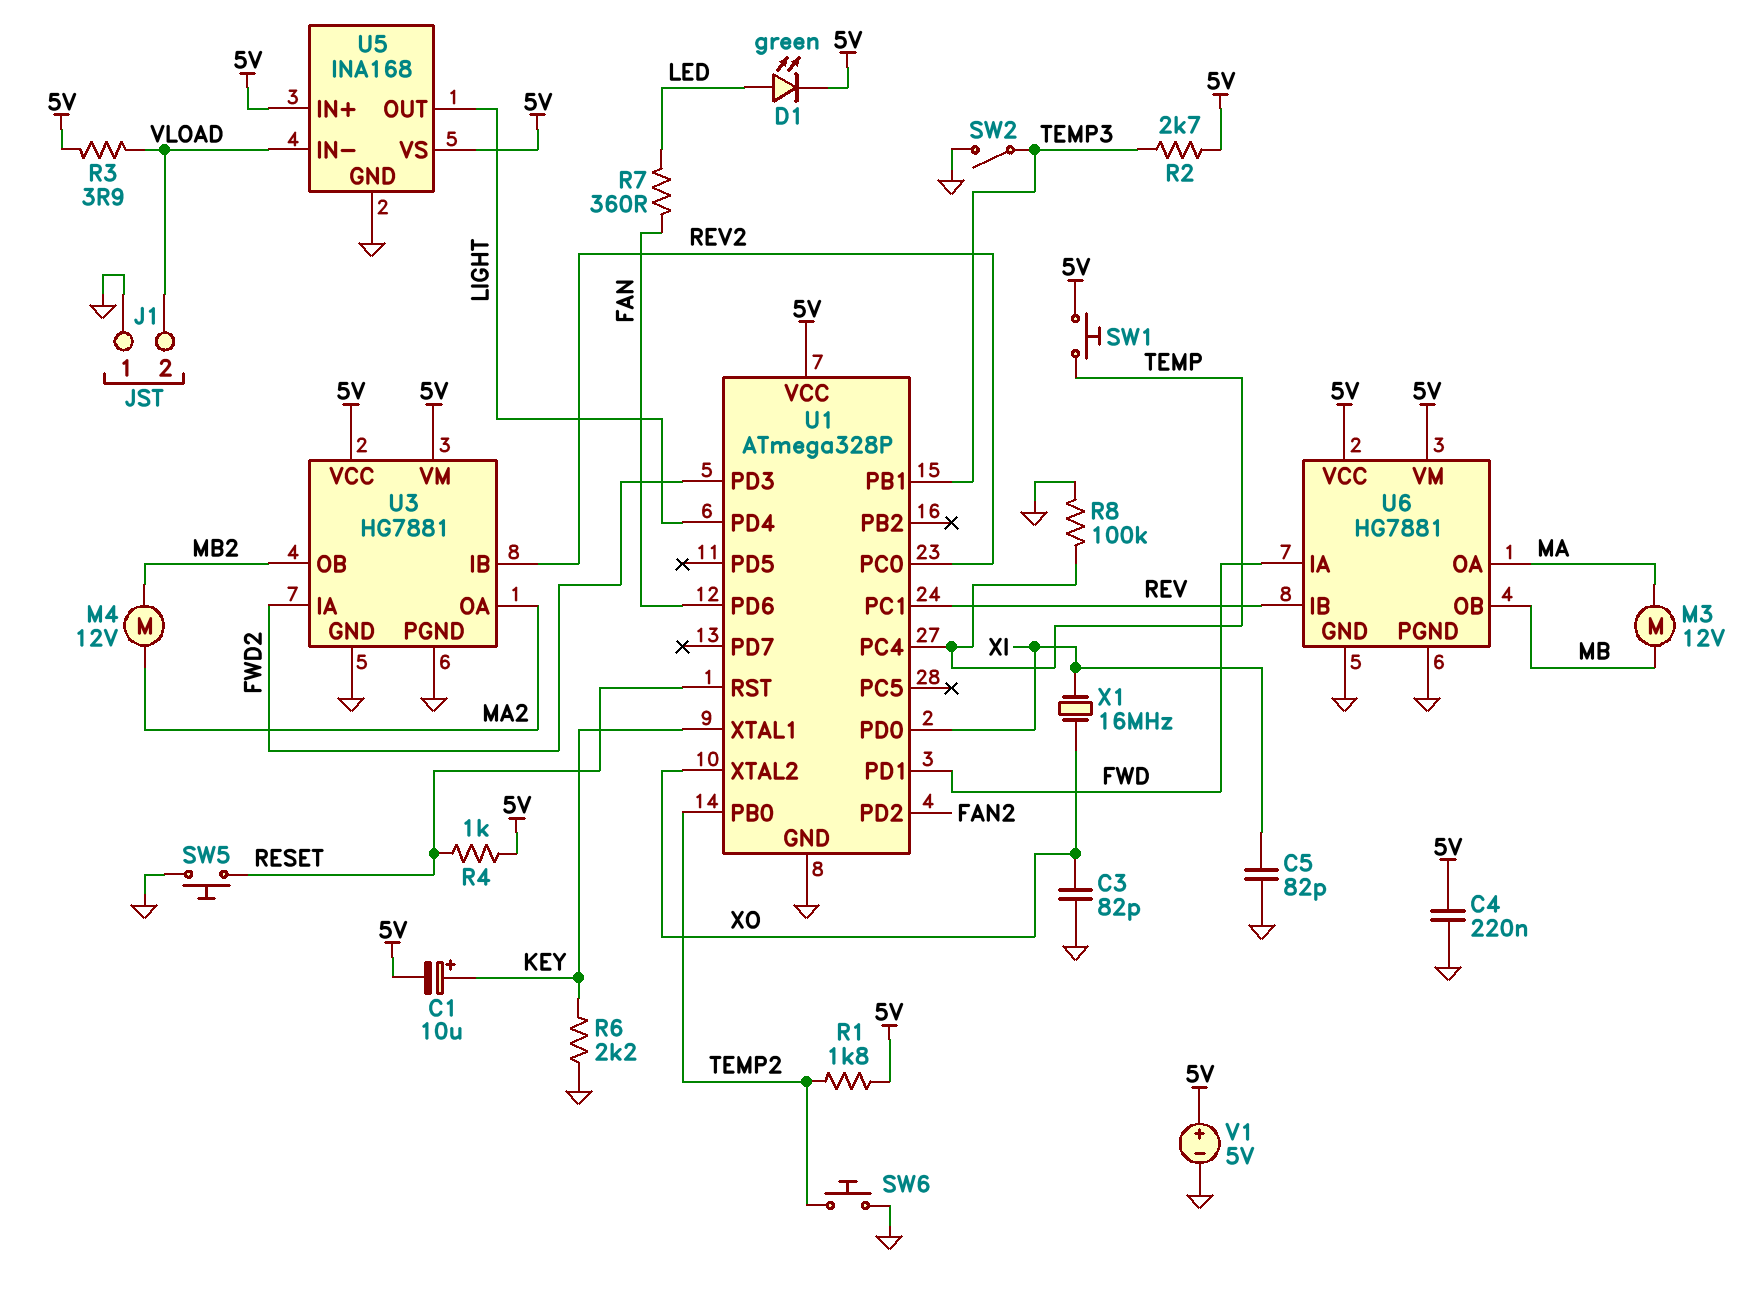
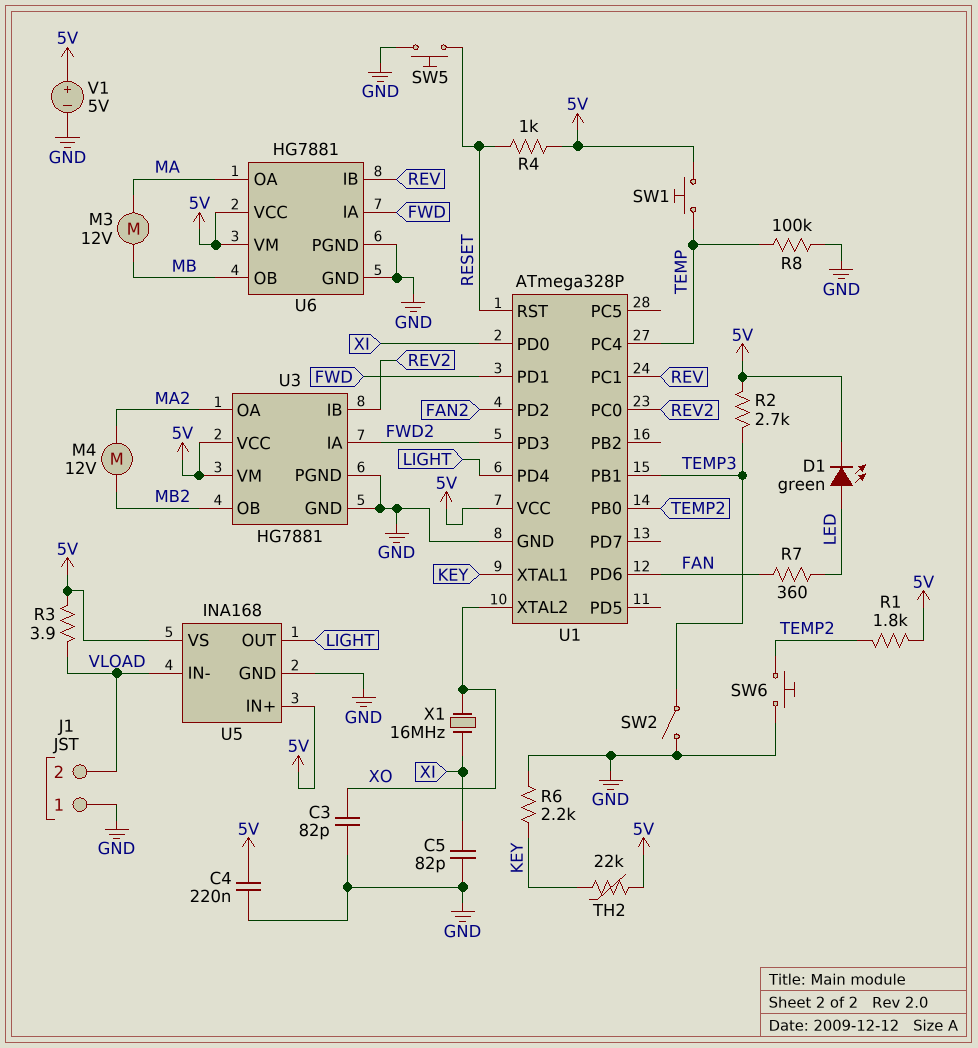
C1: 10uF (plus KEY, minus 5V) -> none
TH2: none -> 22k (5V, KEY)

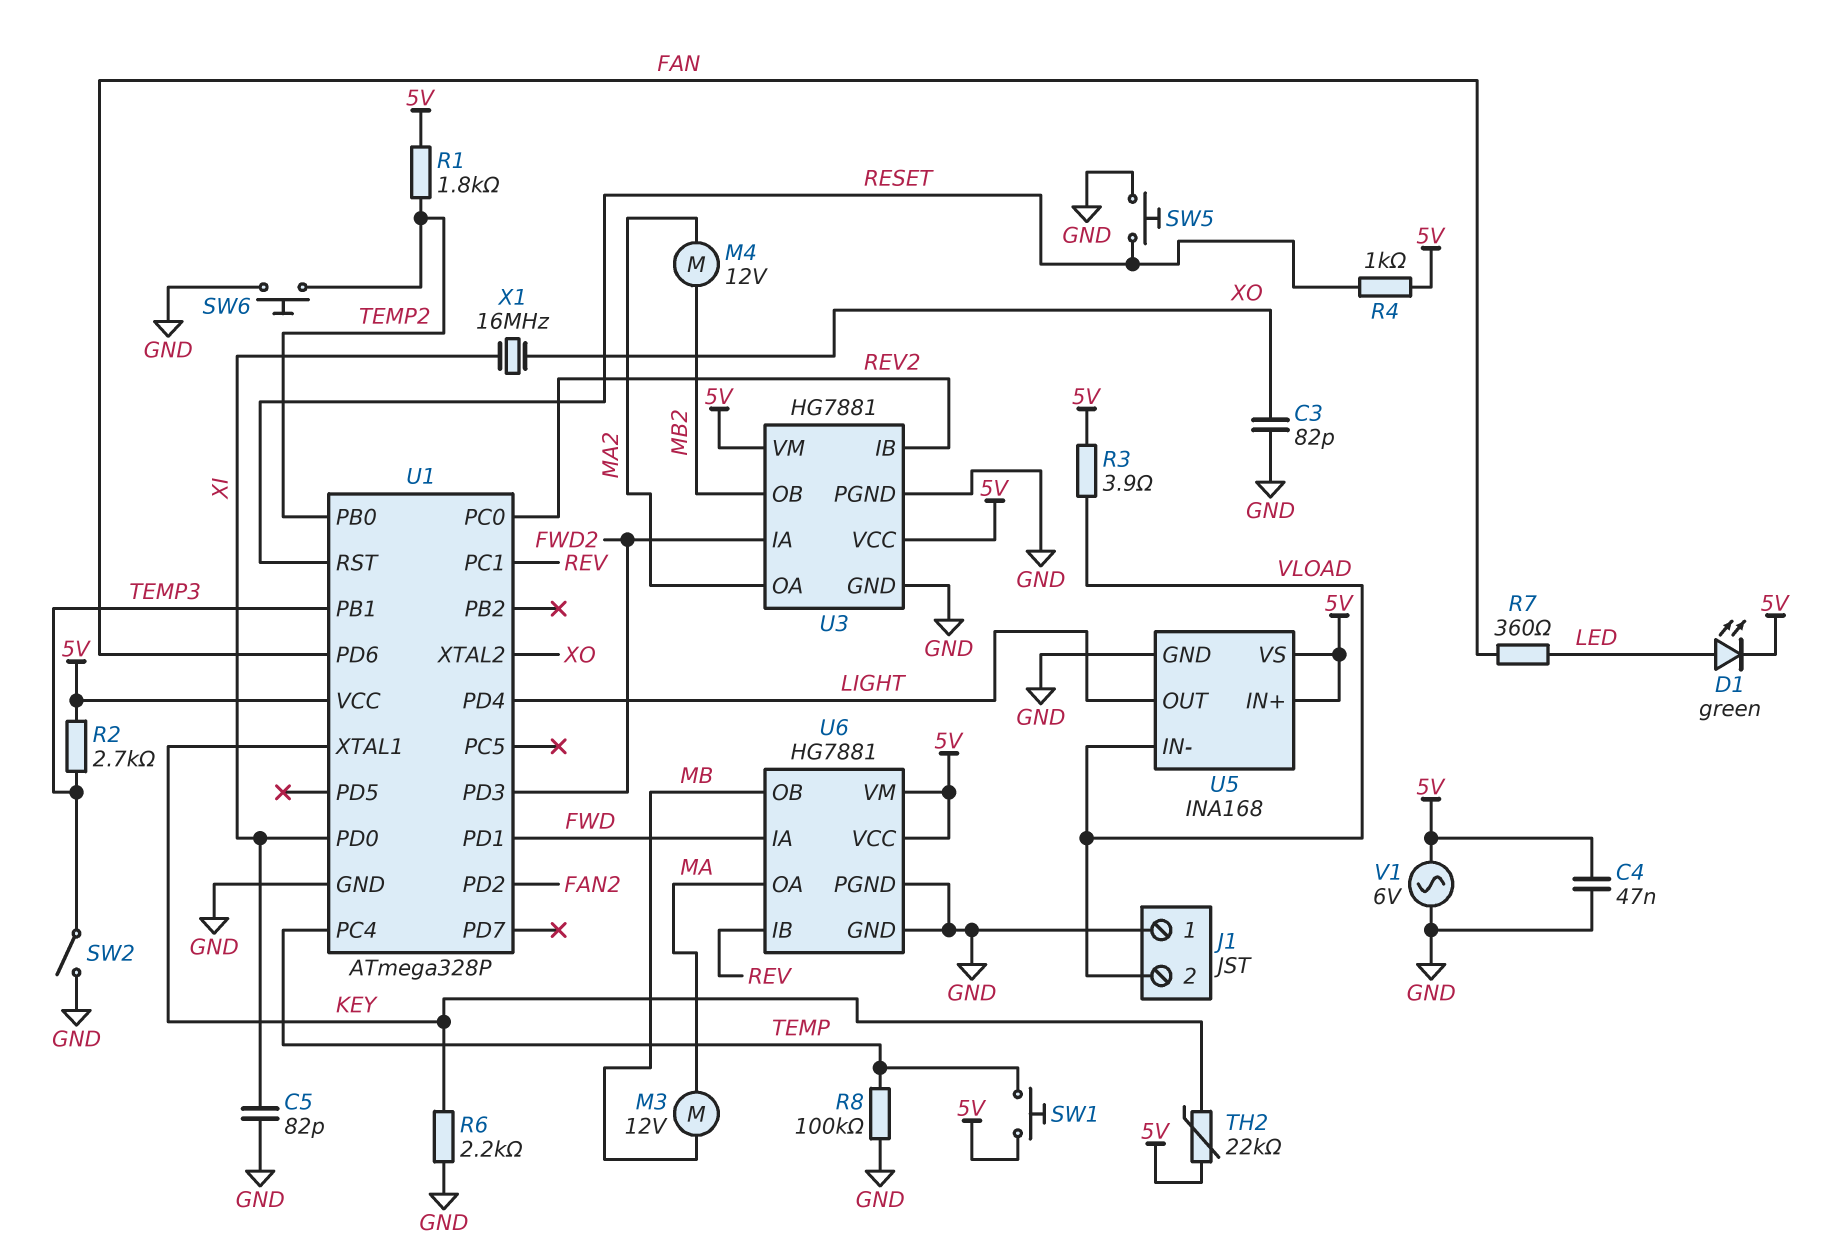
C4: 220nF (5V, GND) -> 47nF (5V, GND)
V1: 5V (plus 5V, minus GND) -> AC 6V (5V, GND)

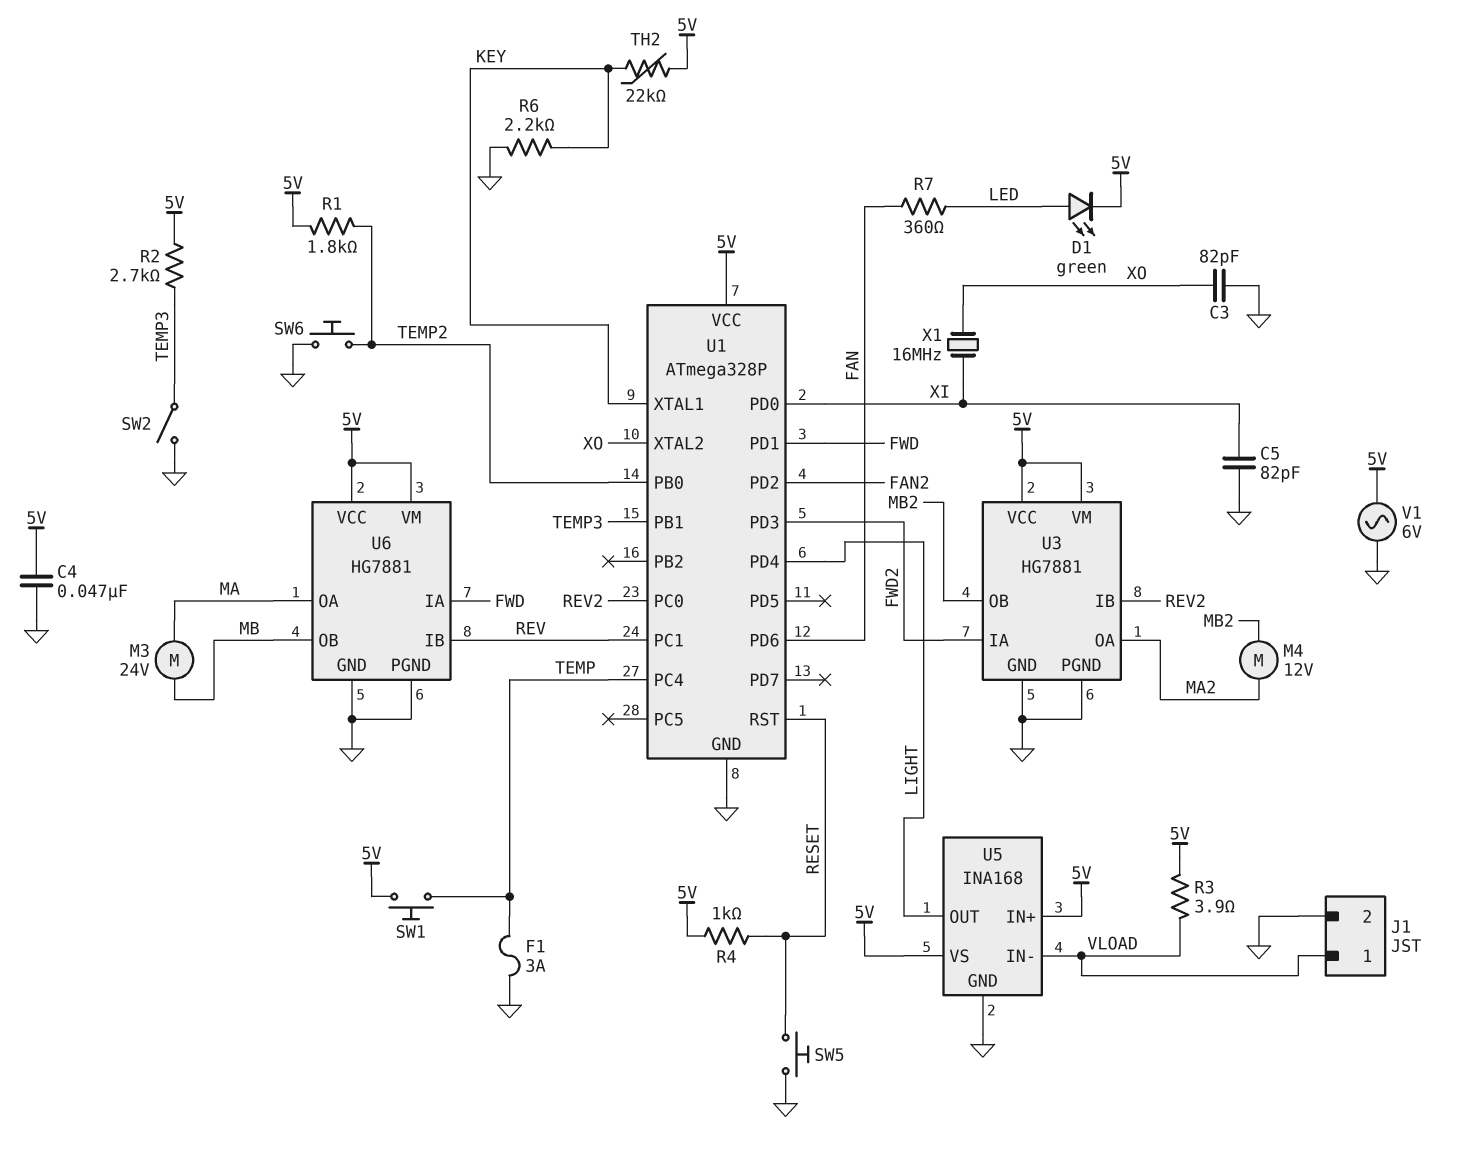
F1: none -> 3A (GND, TEMP)
J1 pin 1: GND -> VLOAD
J1 pin 2: VLOAD -> GND
M3: motor 12V (MA, MB) -> motor 24V (MA, MB)
R8: 100k (GND, TEMP) -> none

